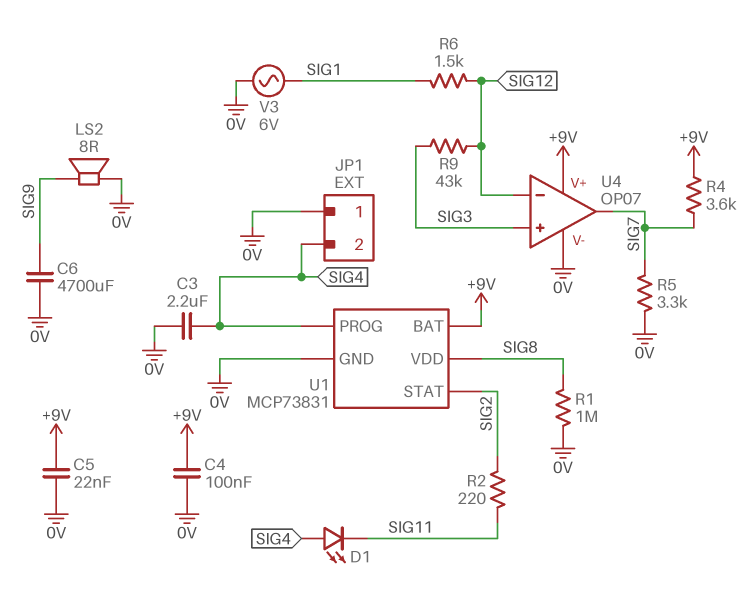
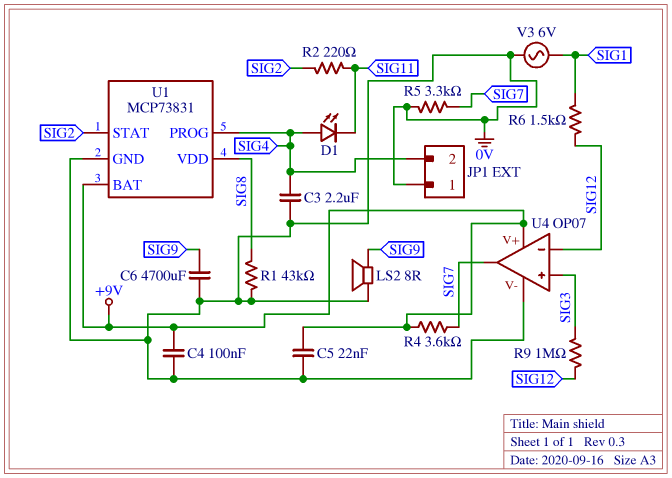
R1: 1M (0V, SIG8) -> 43k (0V, SIG8)
R9: 43k (SIG3, SIG12) -> 1M (SIG3, SIG12)

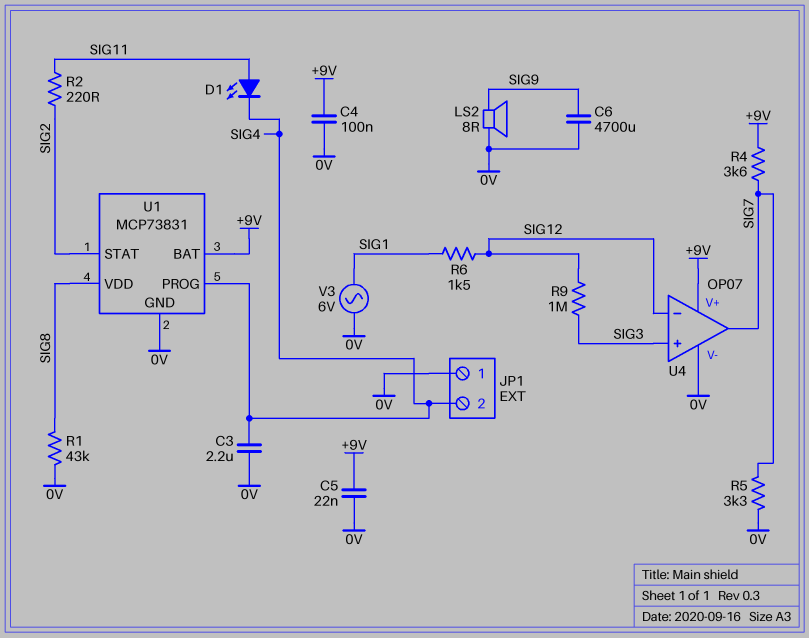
D1: LED (A SIG4, K SIG11) -> LED (A SIG11, K SIG4)

